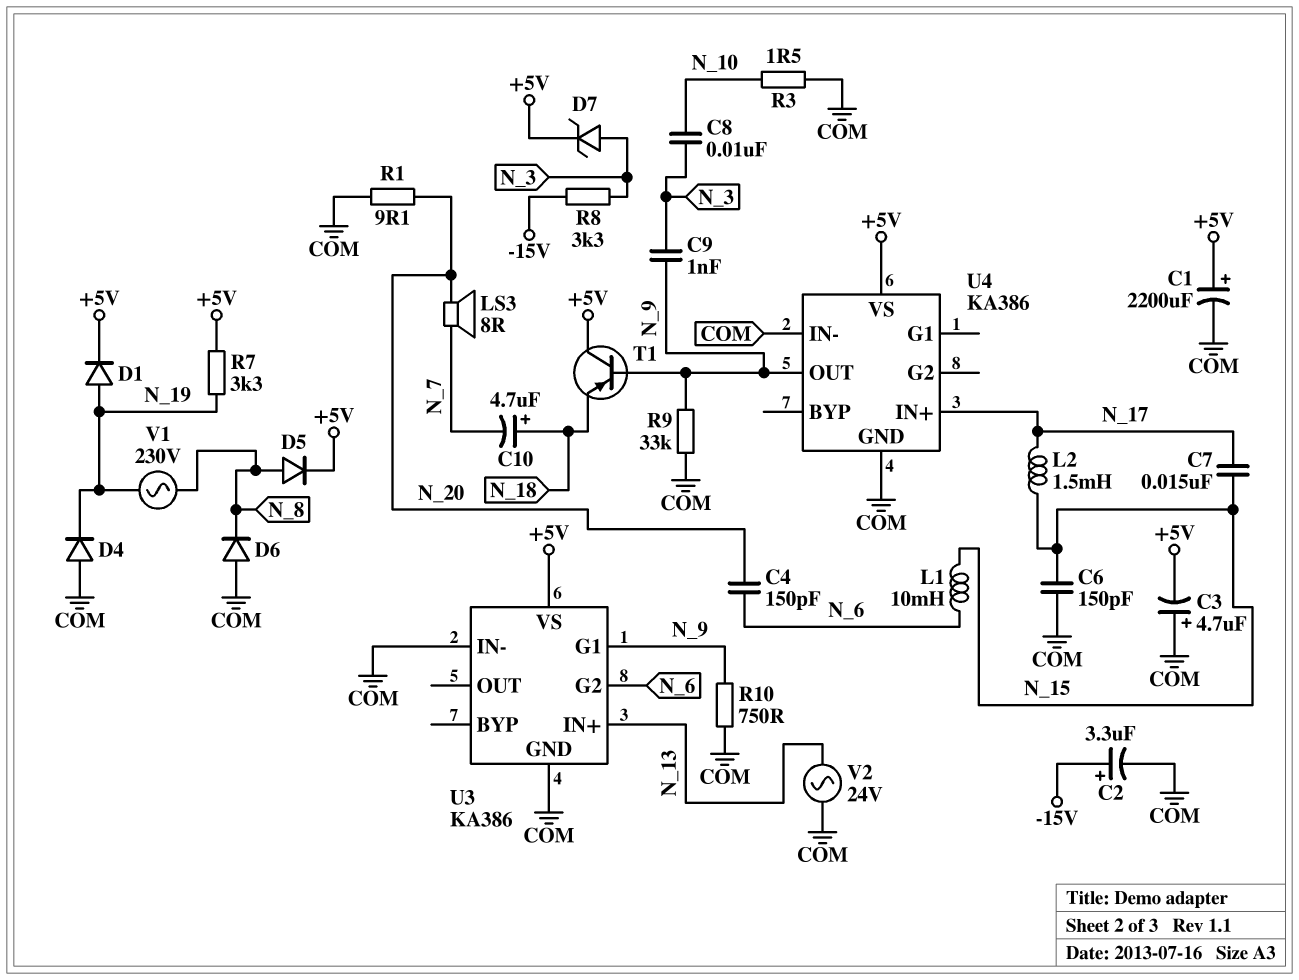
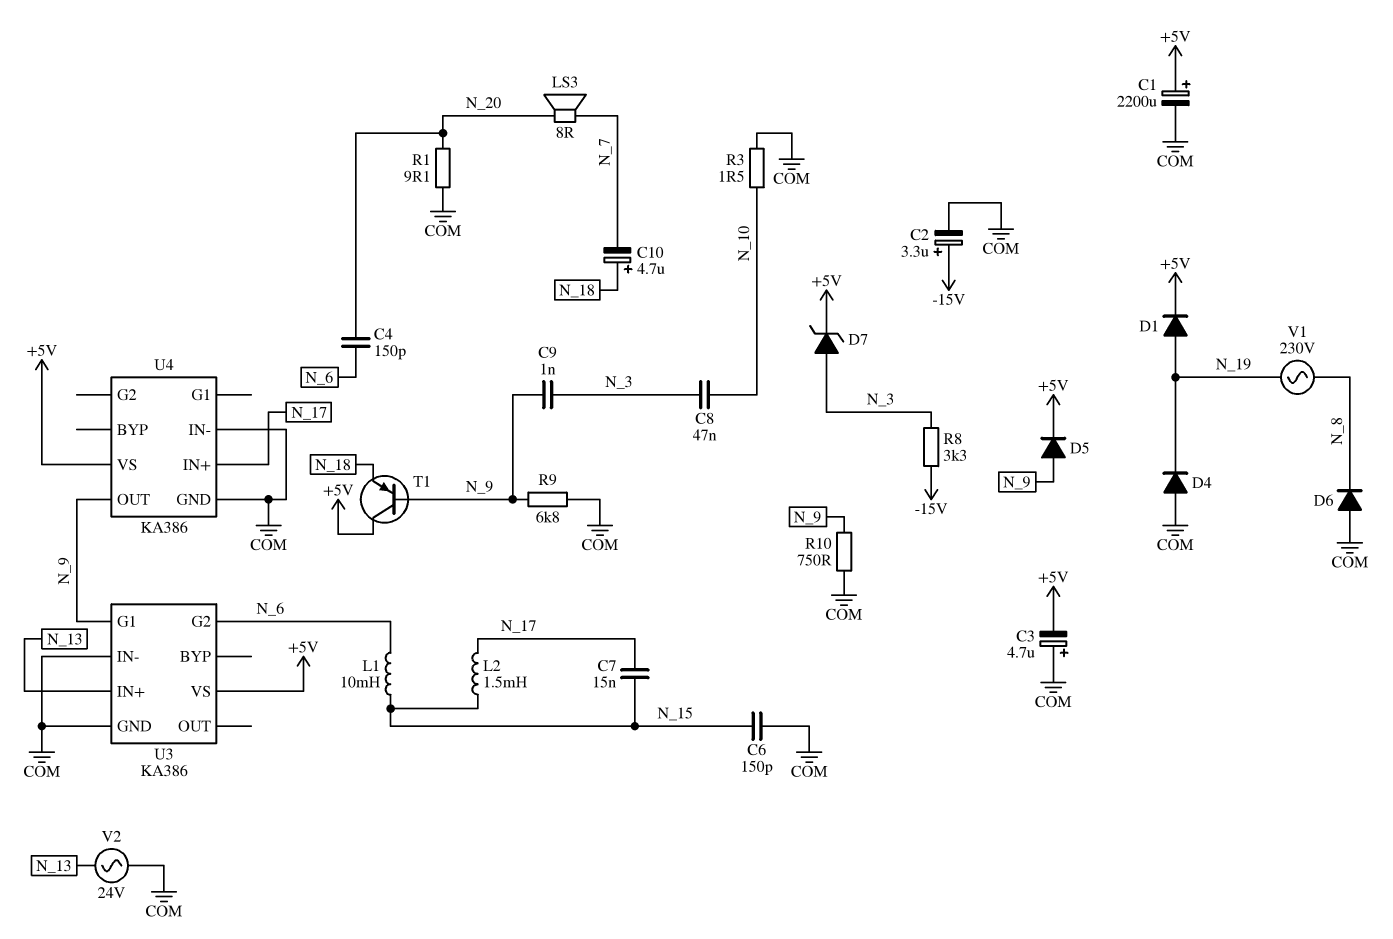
C8: 10nF (N_3, N_10) -> 47nF (N_3, N_10)
D5: diode (A N_8, K +5V) -> diode (A N_9, K +5V)
R7: 3.3k (+5V, N_19) -> none
R9: 33k (COM, N_9) -> 6.8k (COM, N_9)

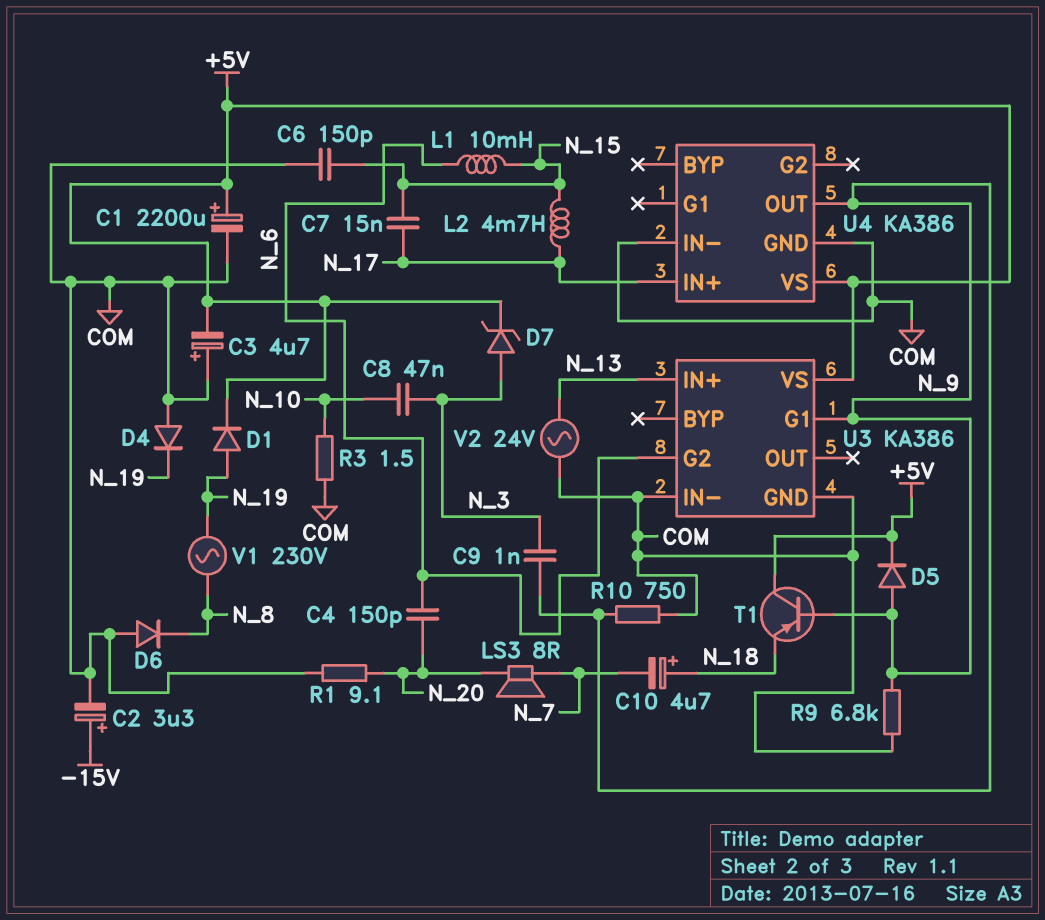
L2: 1.5mH (N_15, N_17) -> 4.7mH (N_15, N_17)
R8: 3.3k (-15V, N_3) -> none

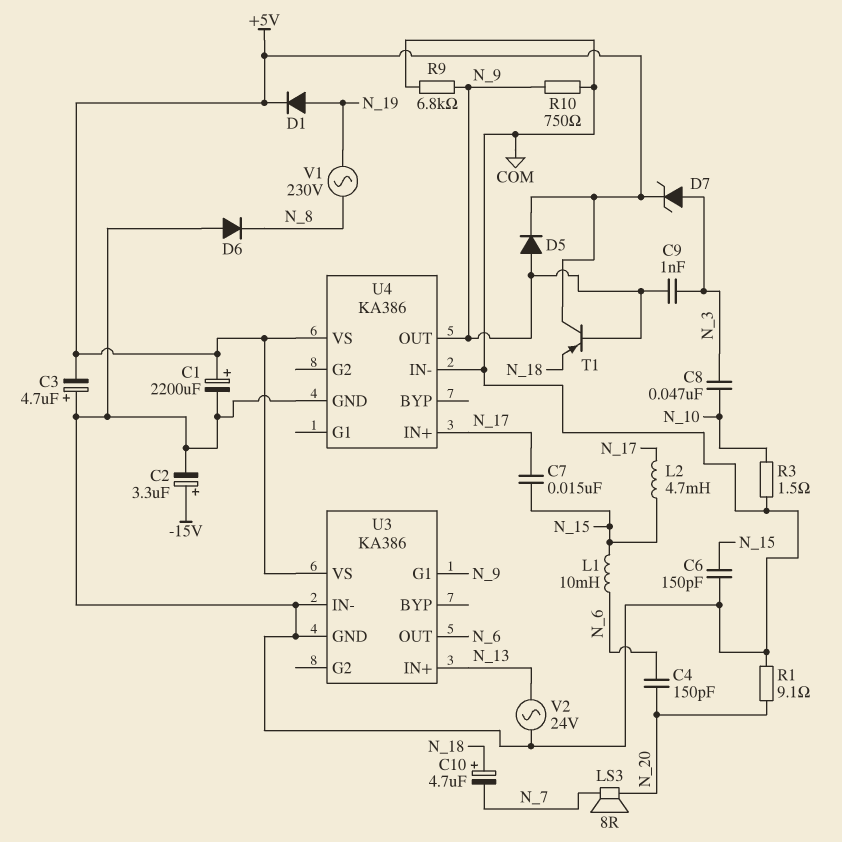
D4: diode (A COM, K N_19) -> none
U3 pin G2: N_6 -> none
U3 pin OUT: none -> N_6

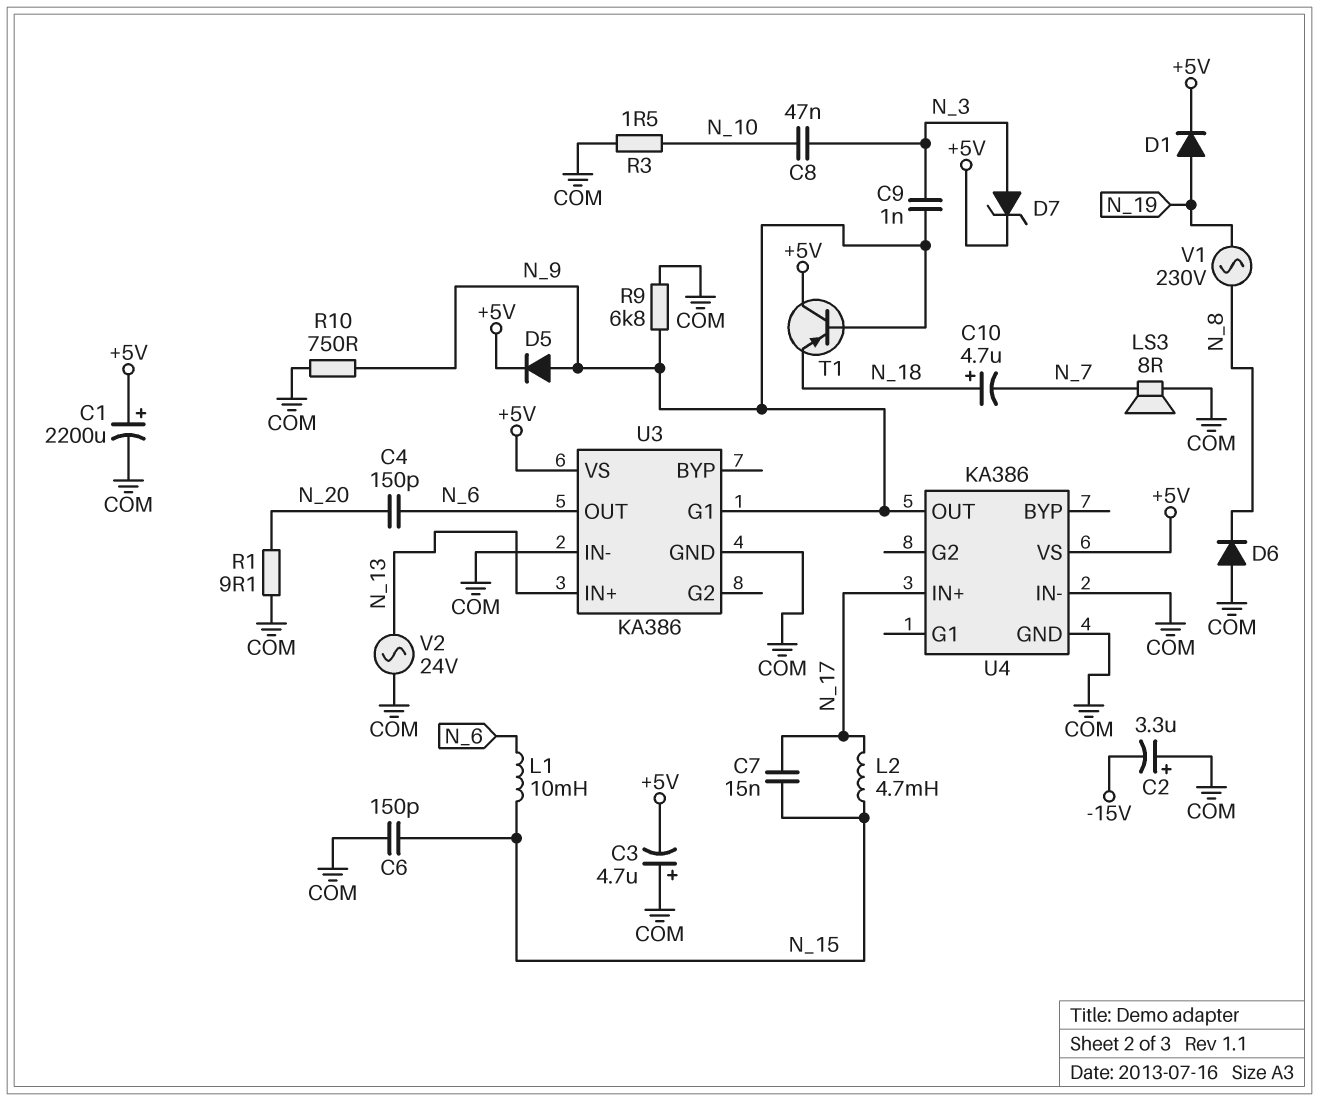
C2: 3.3uF (plus -15V, minus COM) -> 3.3uF (plus COM, minus -15V)
LS3: speaker 8R (N_7, N_20) -> speaker 8R (COM, N_7)

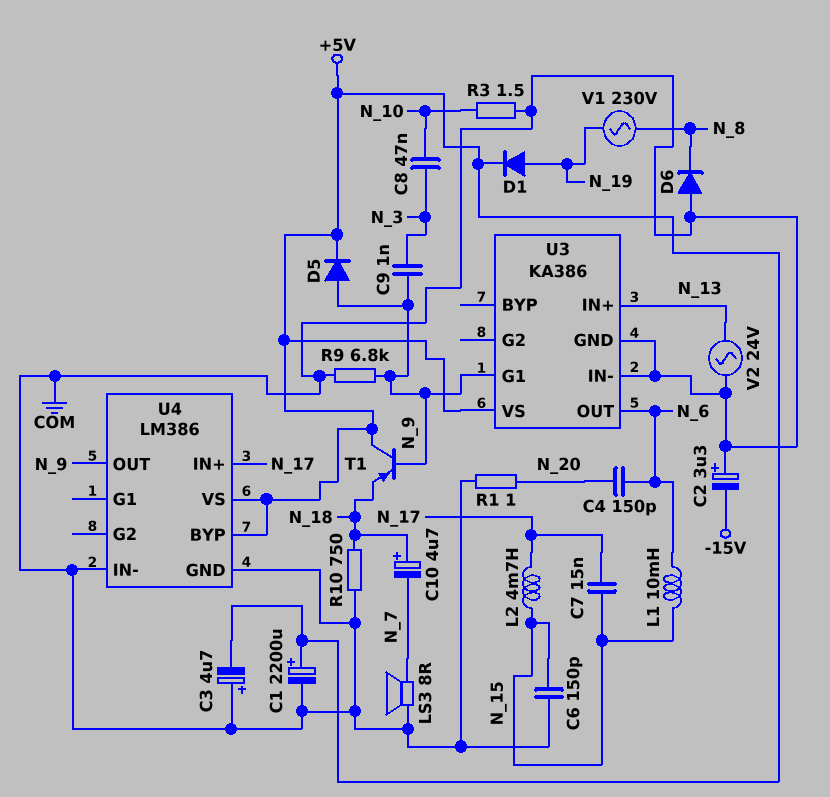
D7: zener (A N_3, K +5V) -> none
R1: 9.1 (COM, N_20) -> 1 (COM, N_20)
R10: 750 (COM, N_9) -> 750 (COM, N_18)
U4: KA386 -> LM386
U4 pin BYP: none -> +5V

